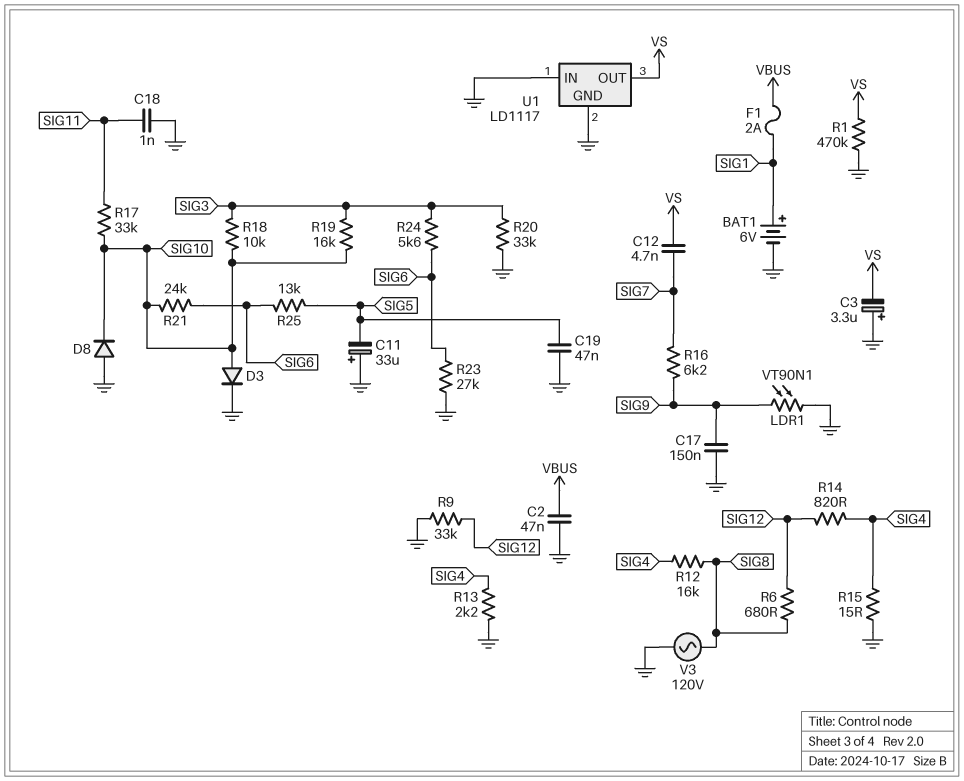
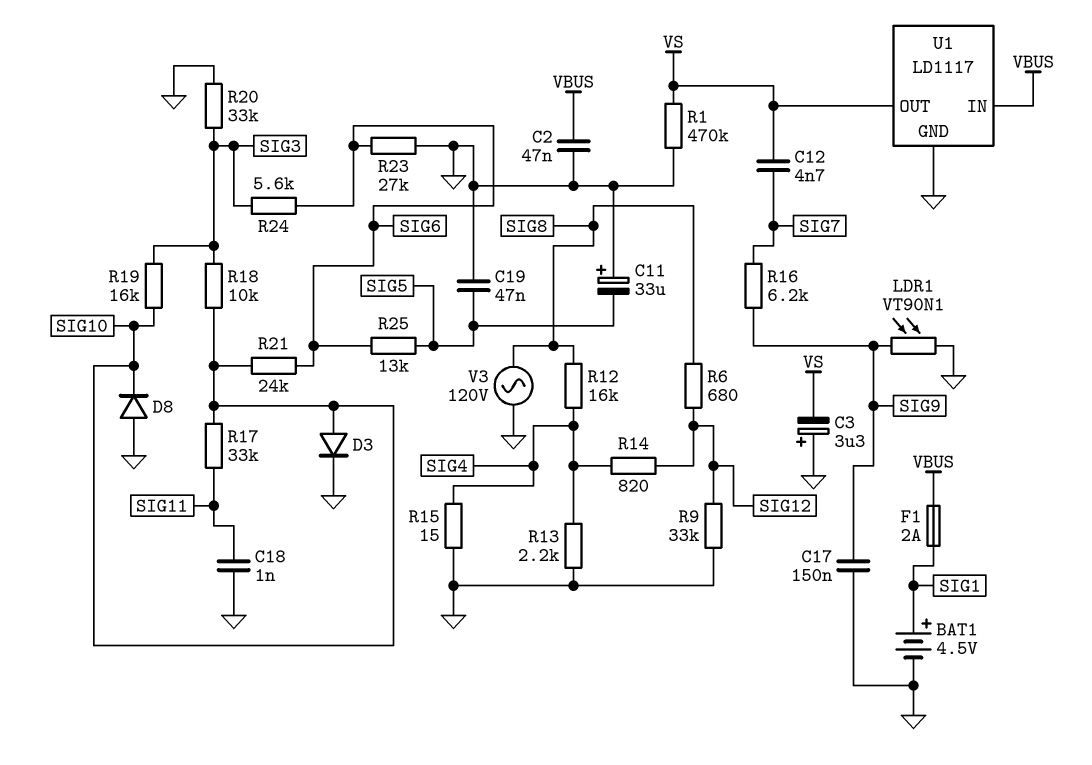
BAT1: 6V (plus SIG1, minus GND) -> 4.5V (plus SIG1, minus GND)
U1 pin IN: GND -> VBUS

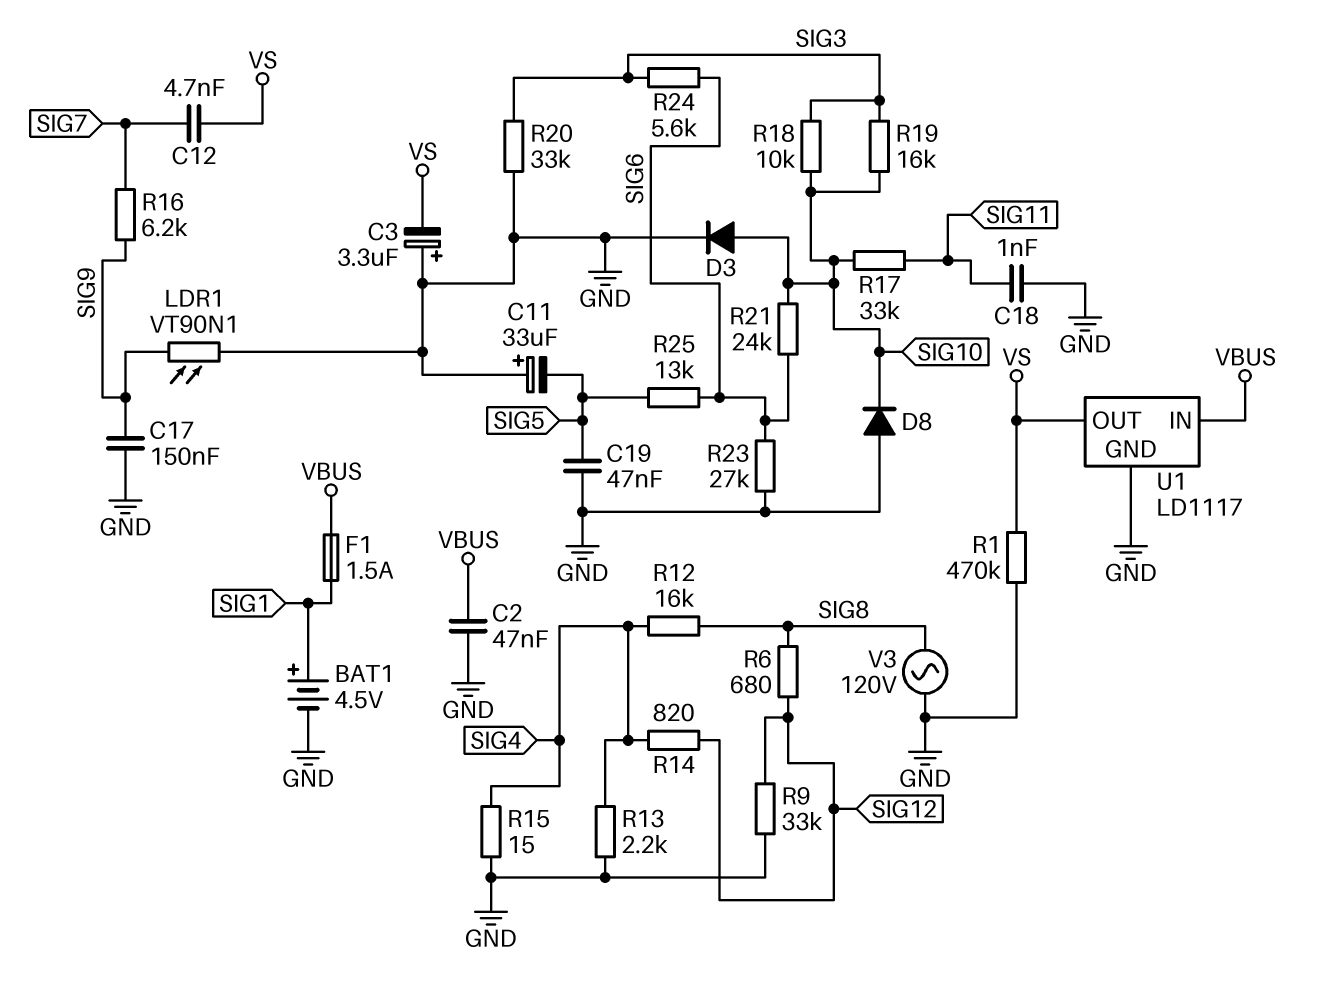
F1: 2A (SIG1, VBUS) -> 1.5A (SIG1, VBUS)

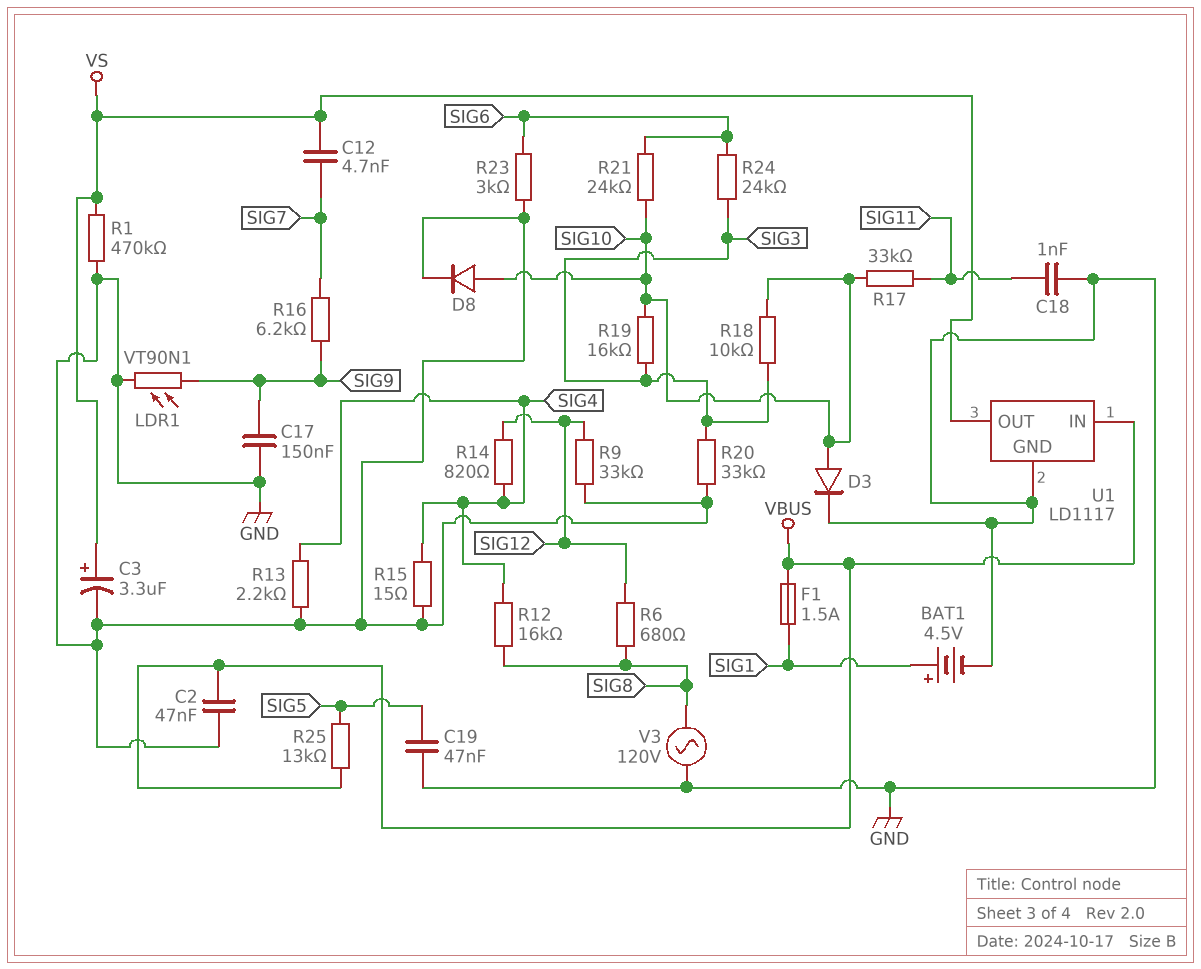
C3: 3.3uF (plus GND, minus VS) -> 3.3uF (plus VS, minus GND)
C11: 33uF (plus GND, minus SIG5) -> none
D8: diode (A GND, K SIG10) -> diode (A SIG10, K GND)
R23: 27k (GND, SIG6) -> 3k (GND, SIG6)
R24: 5.6k (SIG3, SIG6) -> 24k (SIG3, SIG6)
R25: 13k (SIG5, SIG6) -> 13k (SIG5, VBUS)

